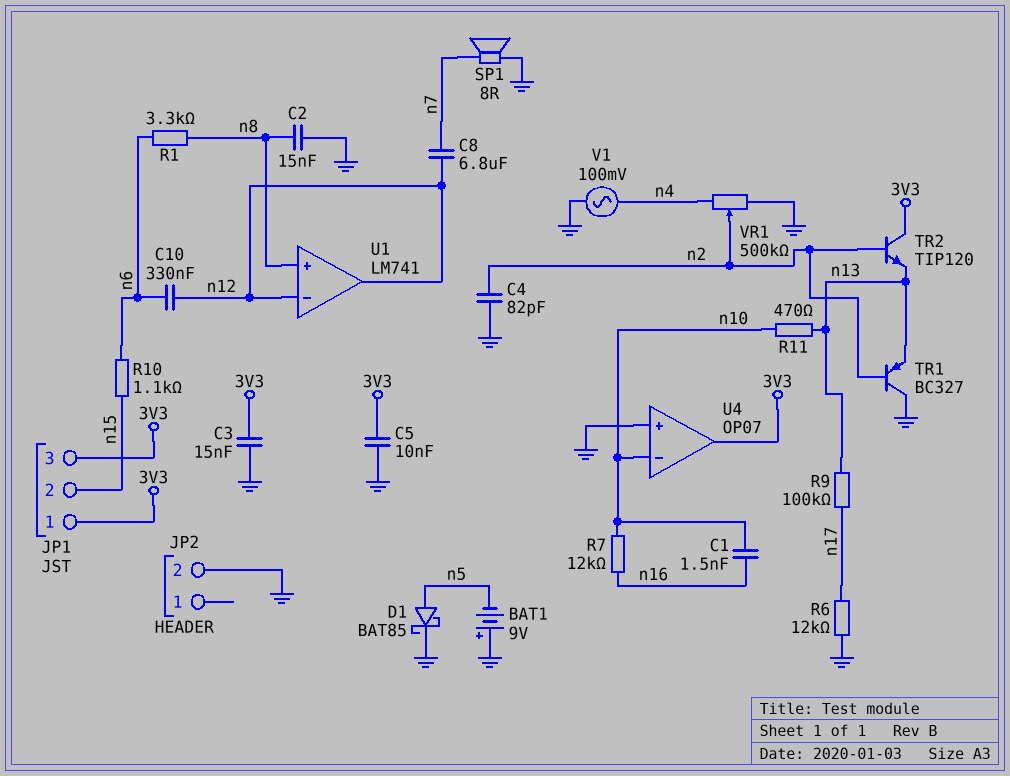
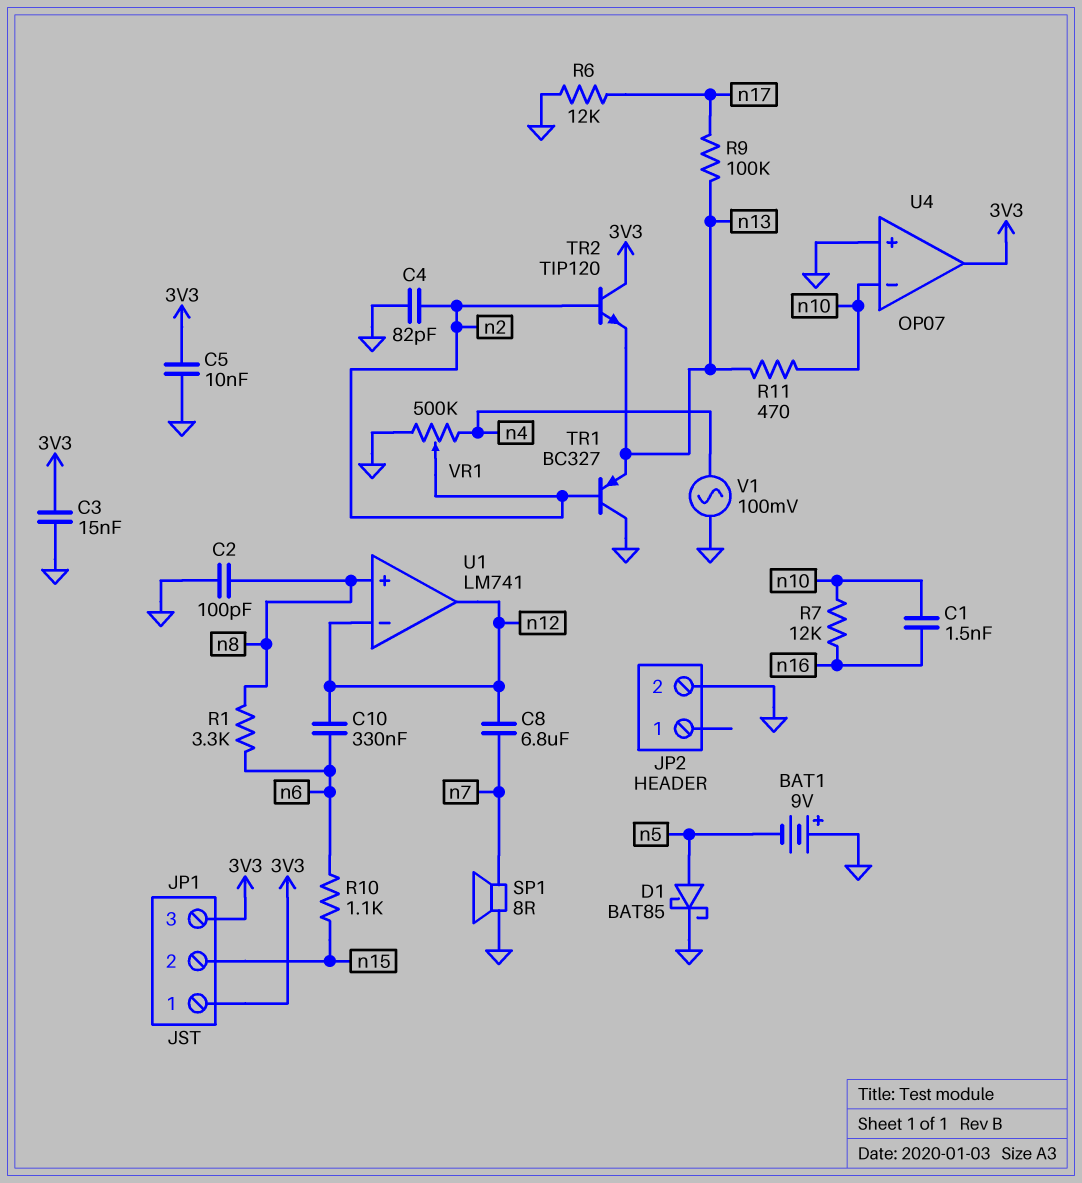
C2: 15nF (GND, n8) -> 100pF (GND, n8)

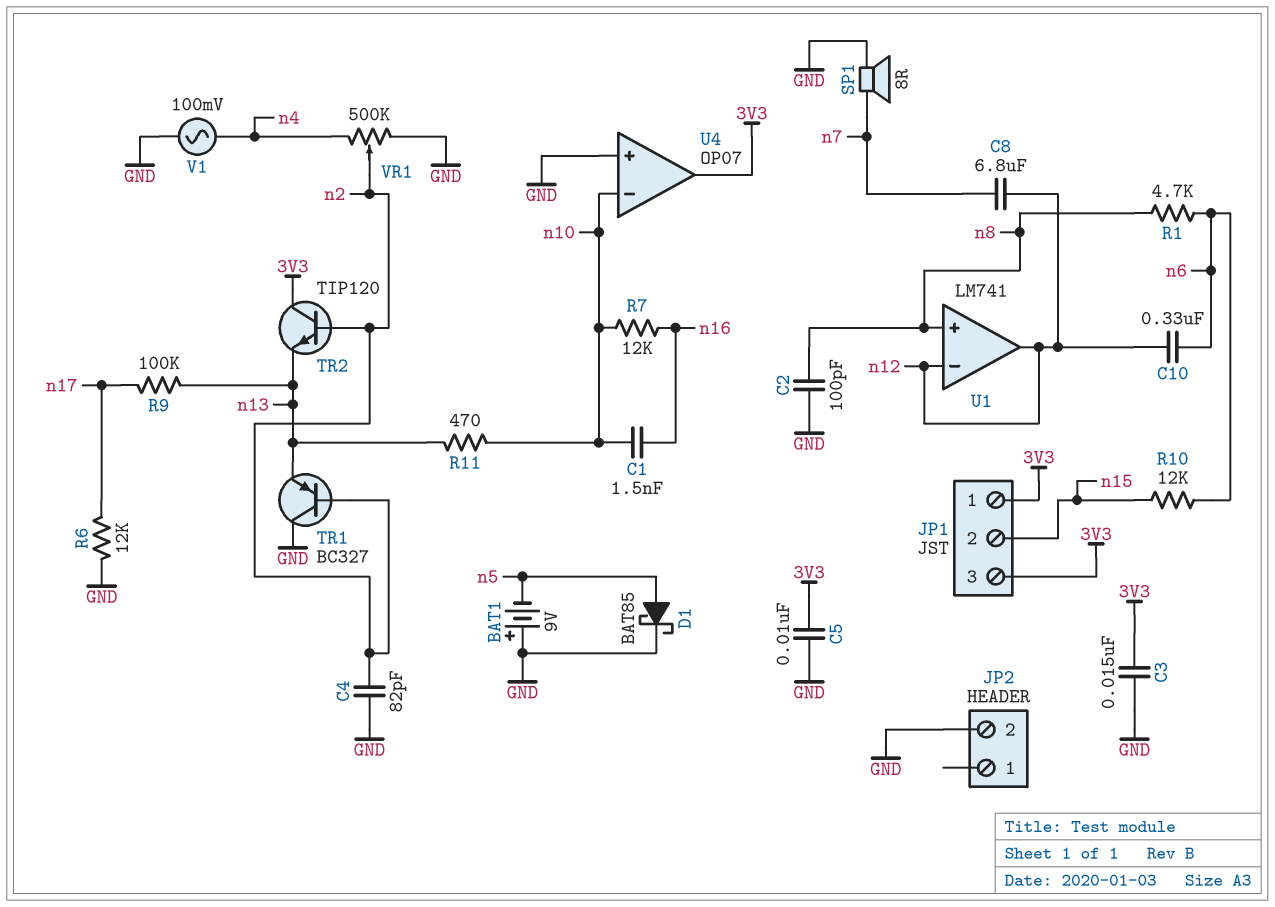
R1: 3.3k (n6, n8) -> 4.7k (n6, n8)
R10: 1.1k (n6, n15) -> 12k (n6, n15)

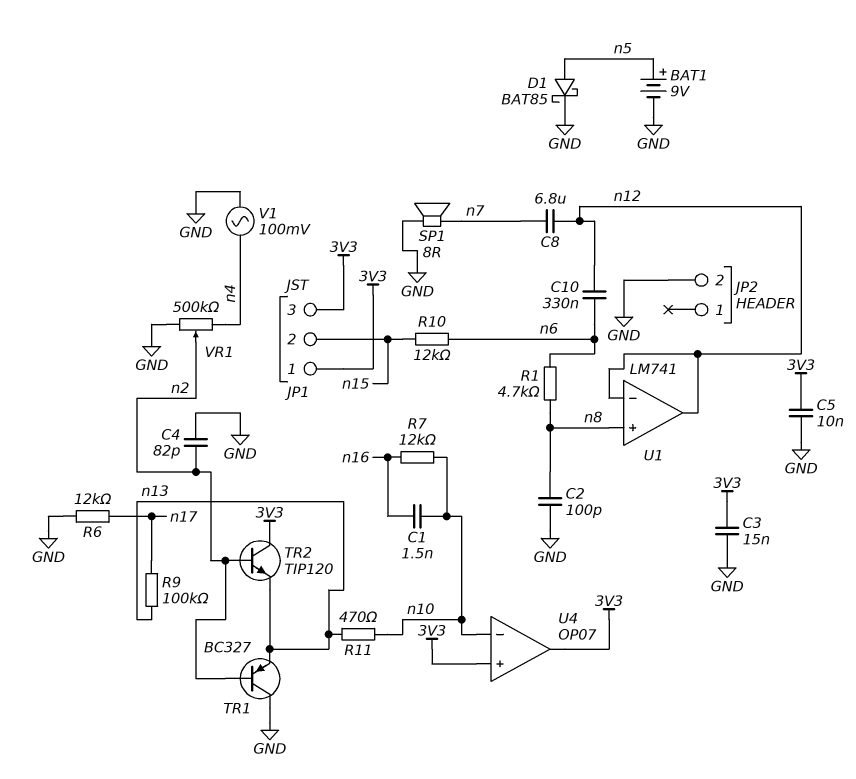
BAT1: 9V (plus GND, minus n5) -> 9V (plus n5, minus GND)
U4 pin in+: GND -> 3V3

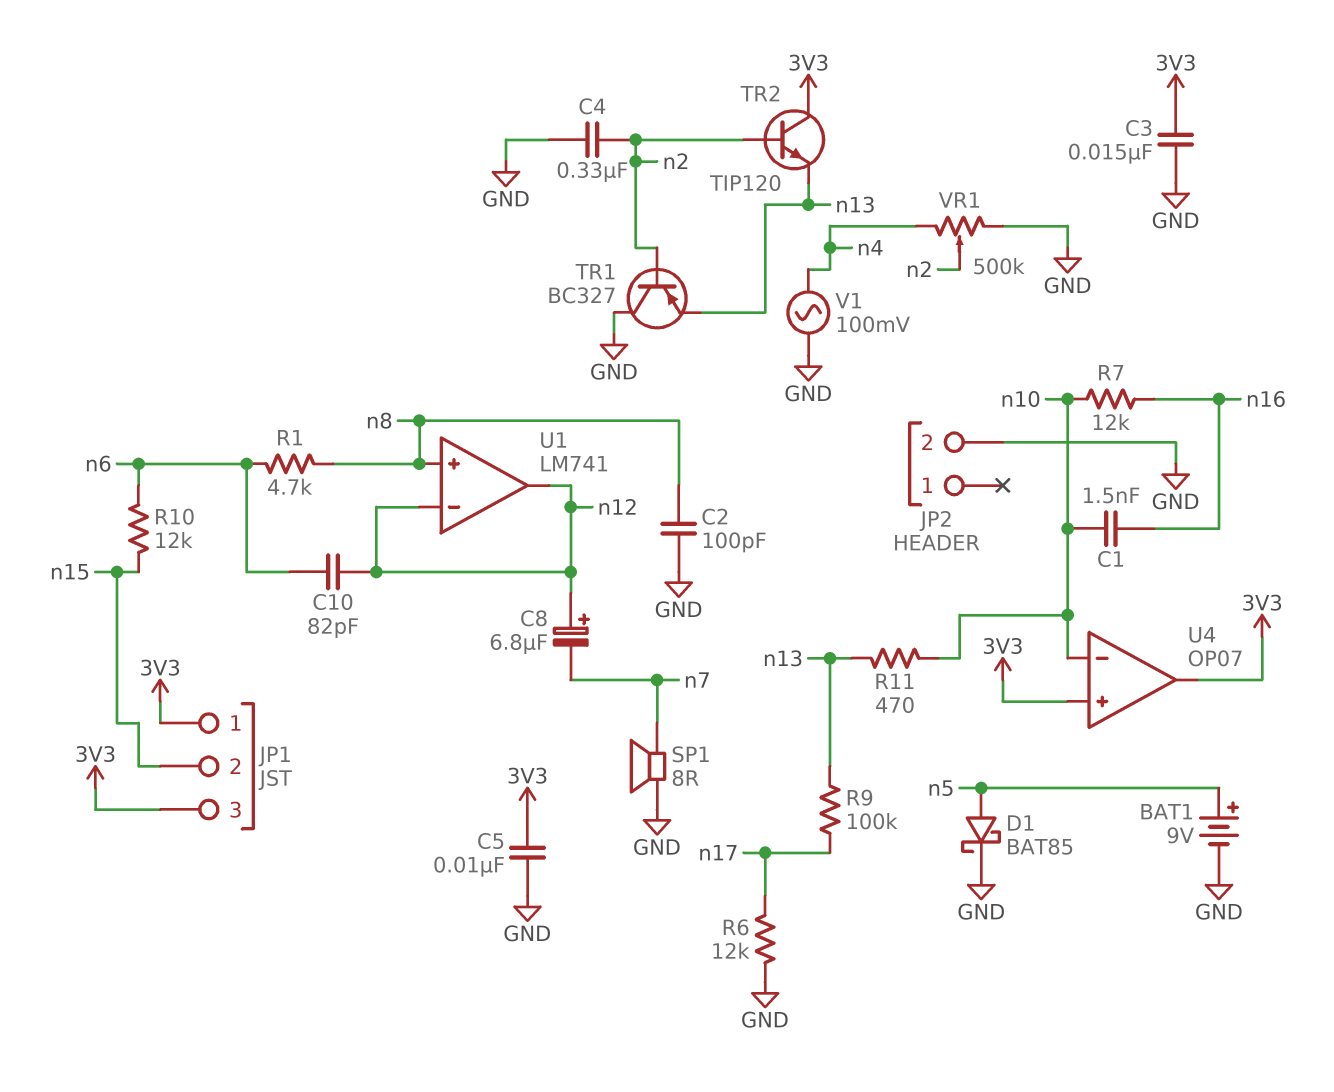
C4: 82pF (GND, n2) -> 330nF (GND, n2)
C8: 6.8uF (n7, n12) -> 6.8uF (plus n12, minus n7)
C10: 330nF (n6, n12) -> 82pF (n6, n12)

